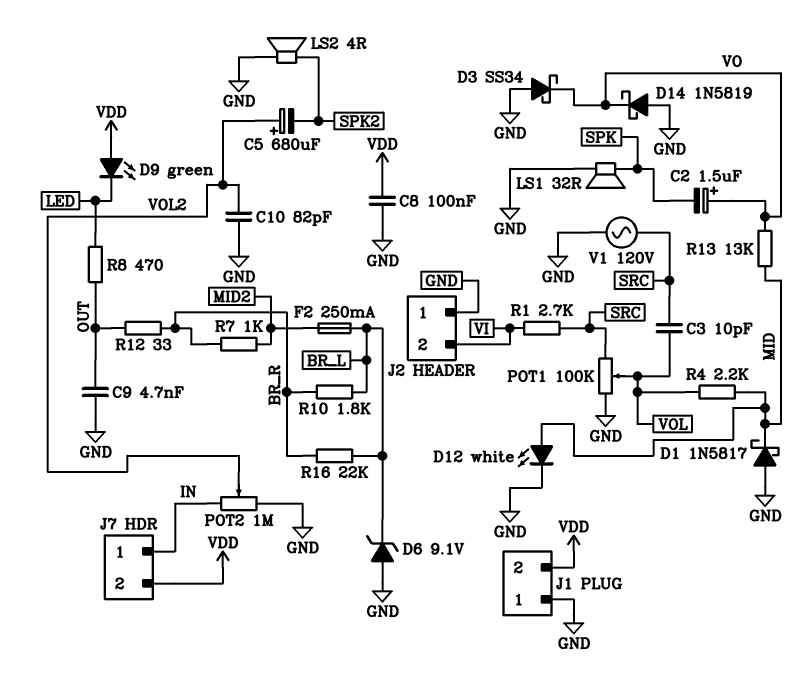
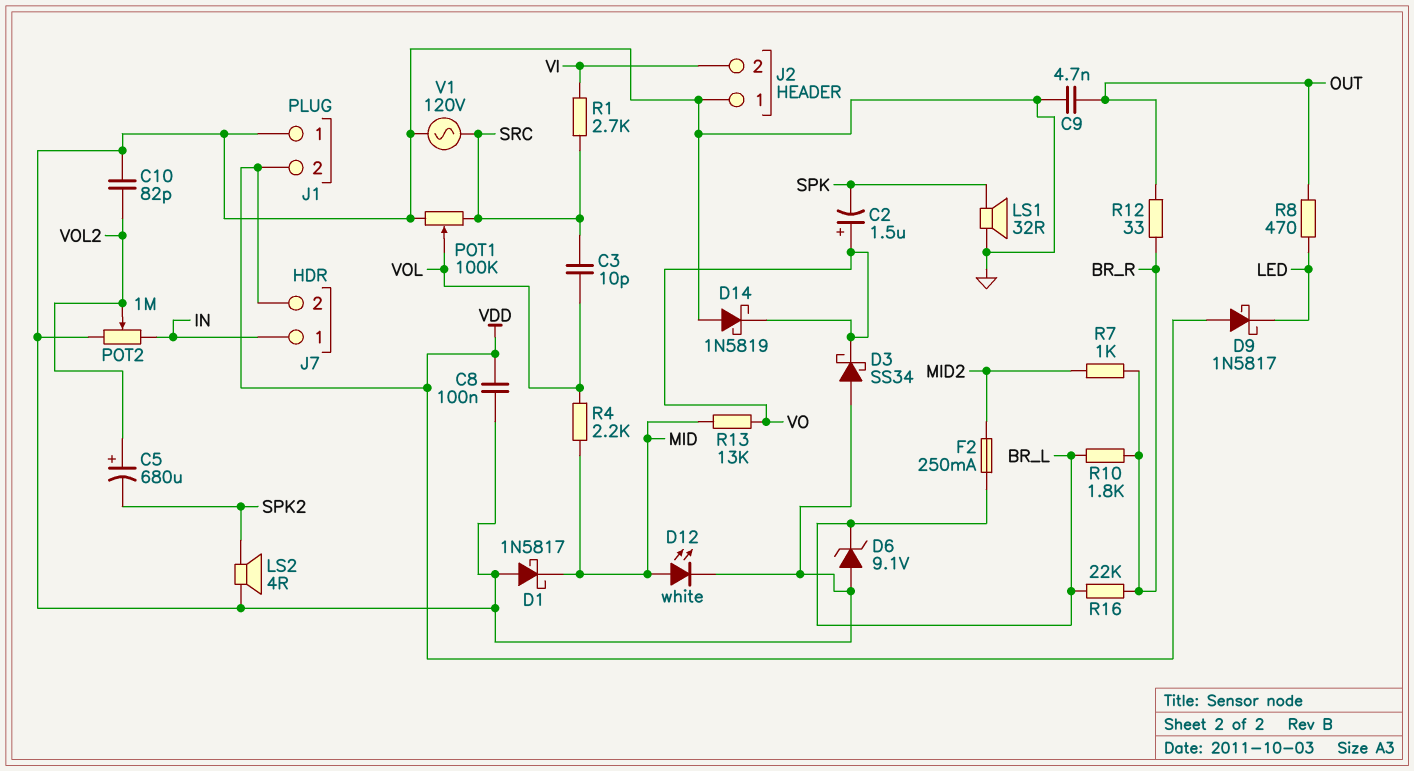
D9: LED green (A VDD, K LED) -> schottky 1N5817 (A VDD, K LED)

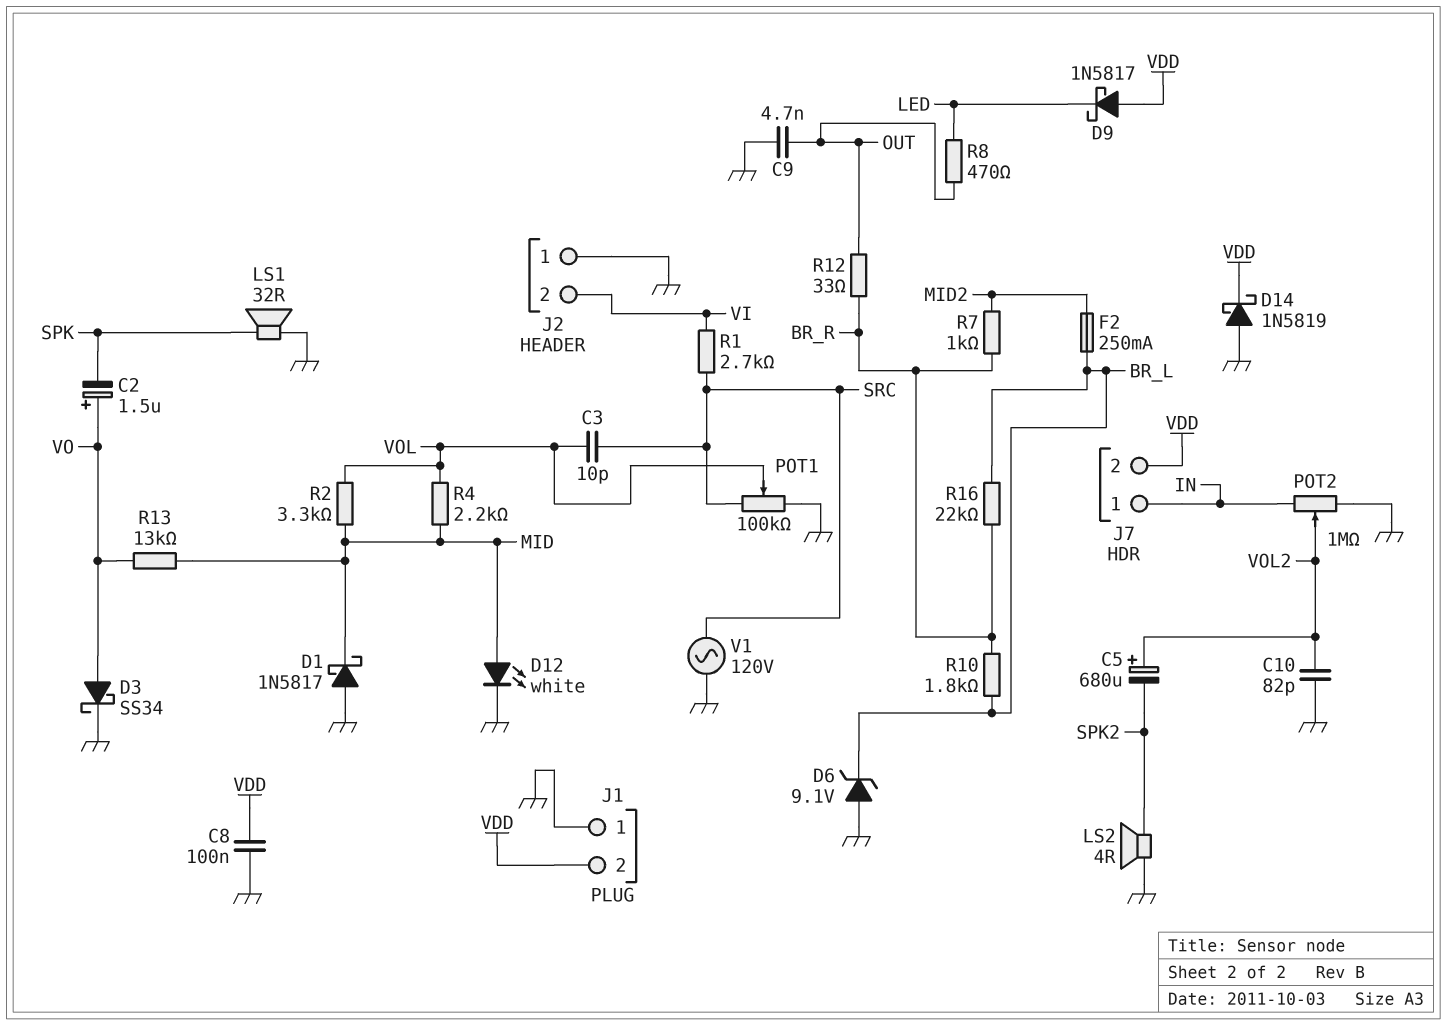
D3: schottky SS34 (A GND, K VO) -> schottky SS34 (A VO, K GND)
D14: schottky 1N5819 (A GND, K VO) -> schottky 1N5819 (A GND, K VDD)
R2: none -> 3.3k (MID, VOL)

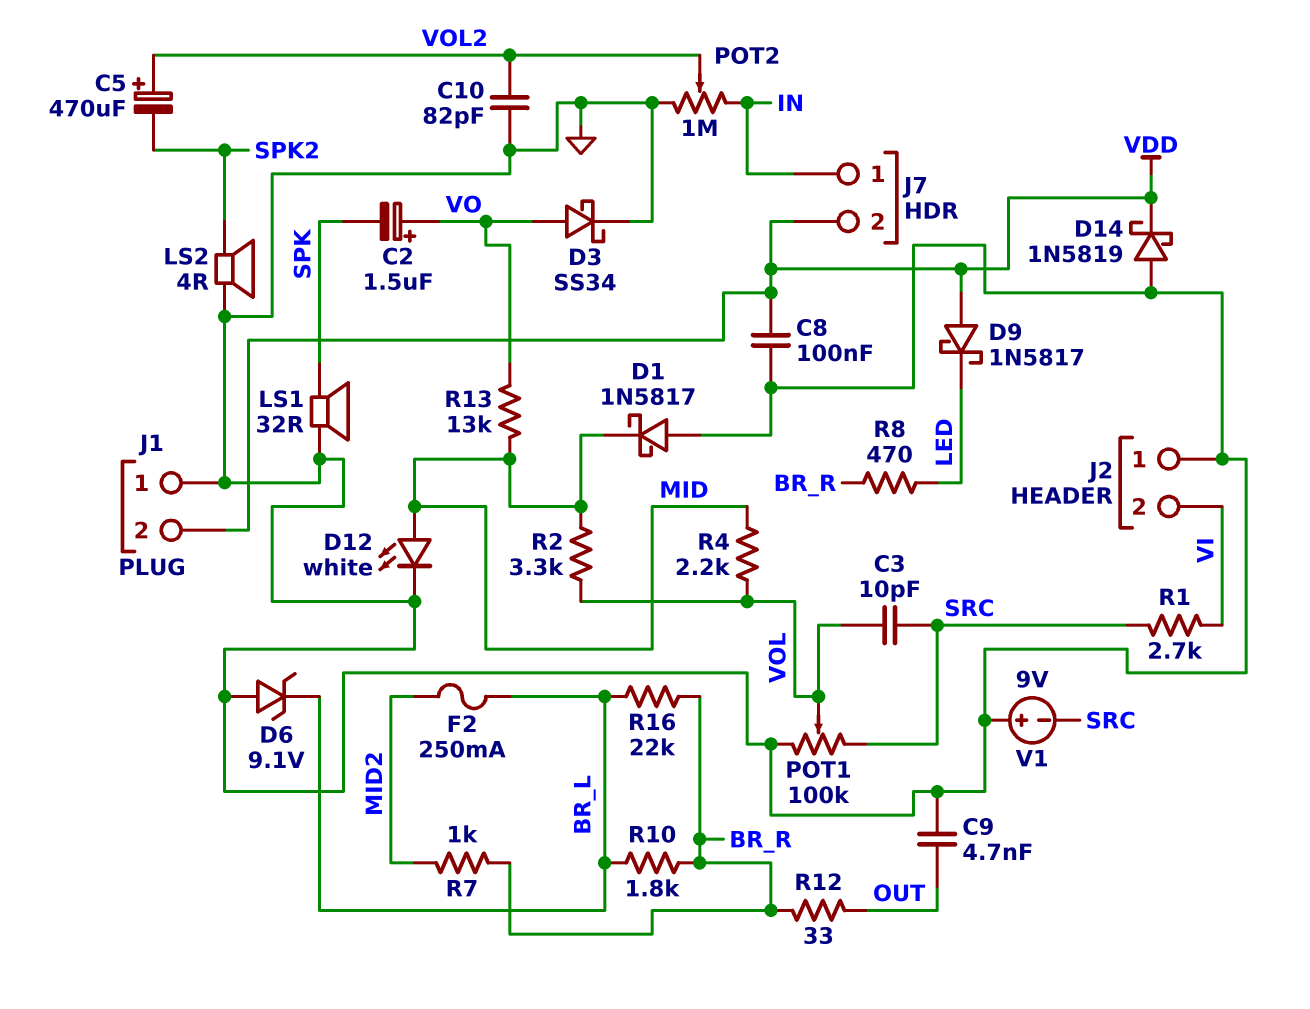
C5: 680uF (plus VOL2, minus SPK2) -> 470uF (plus VOL2, minus SPK2)
R8: 470 (LED, OUT) -> 470 (BR_R, LED)
V1: AC 120V (GND, SRC) -> 9V (plus GND, minus SRC)

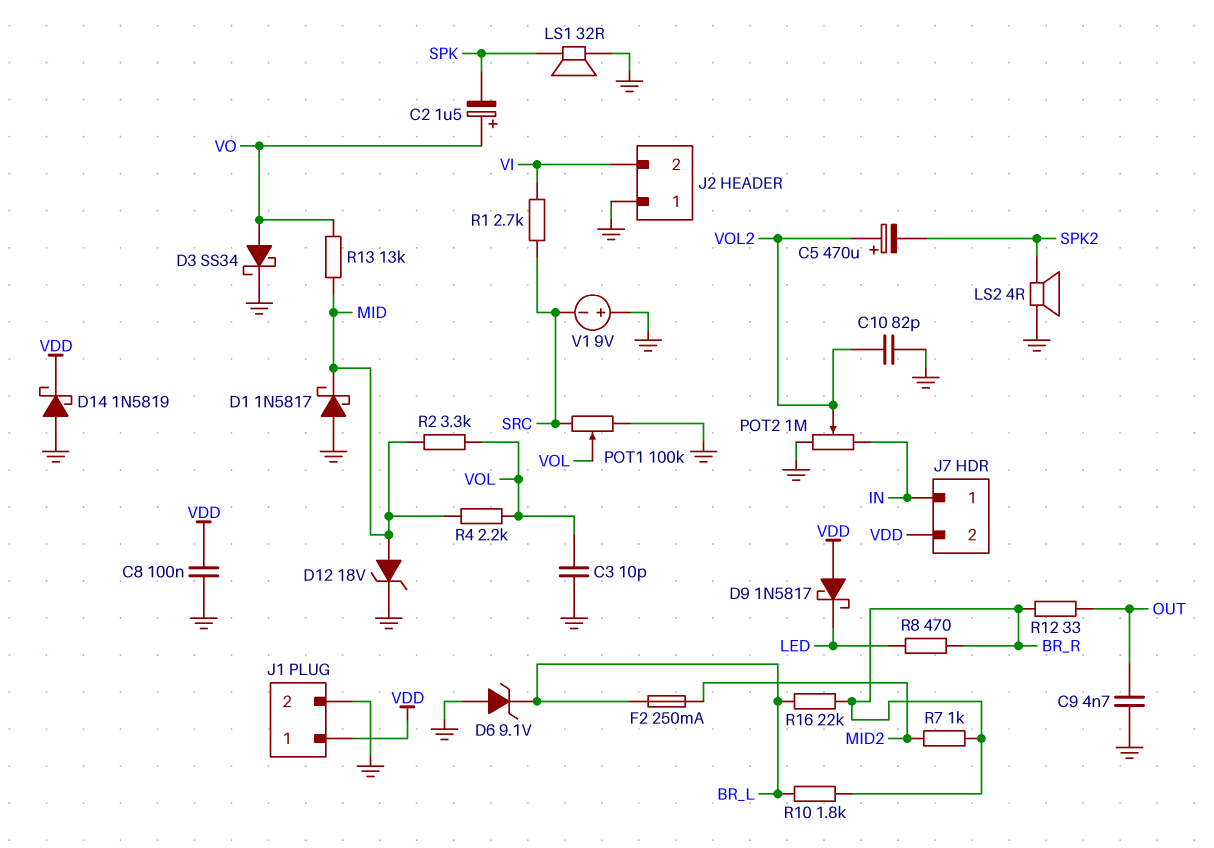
C3: 10pF (SRC, VOL) -> 10pF (GND, VOL)
D12: LED white (A MID, K GND) -> zener 18V (A MID, K GND)
J1 pin 1: GND -> VDD
J1 pin 2: VDD -> GND

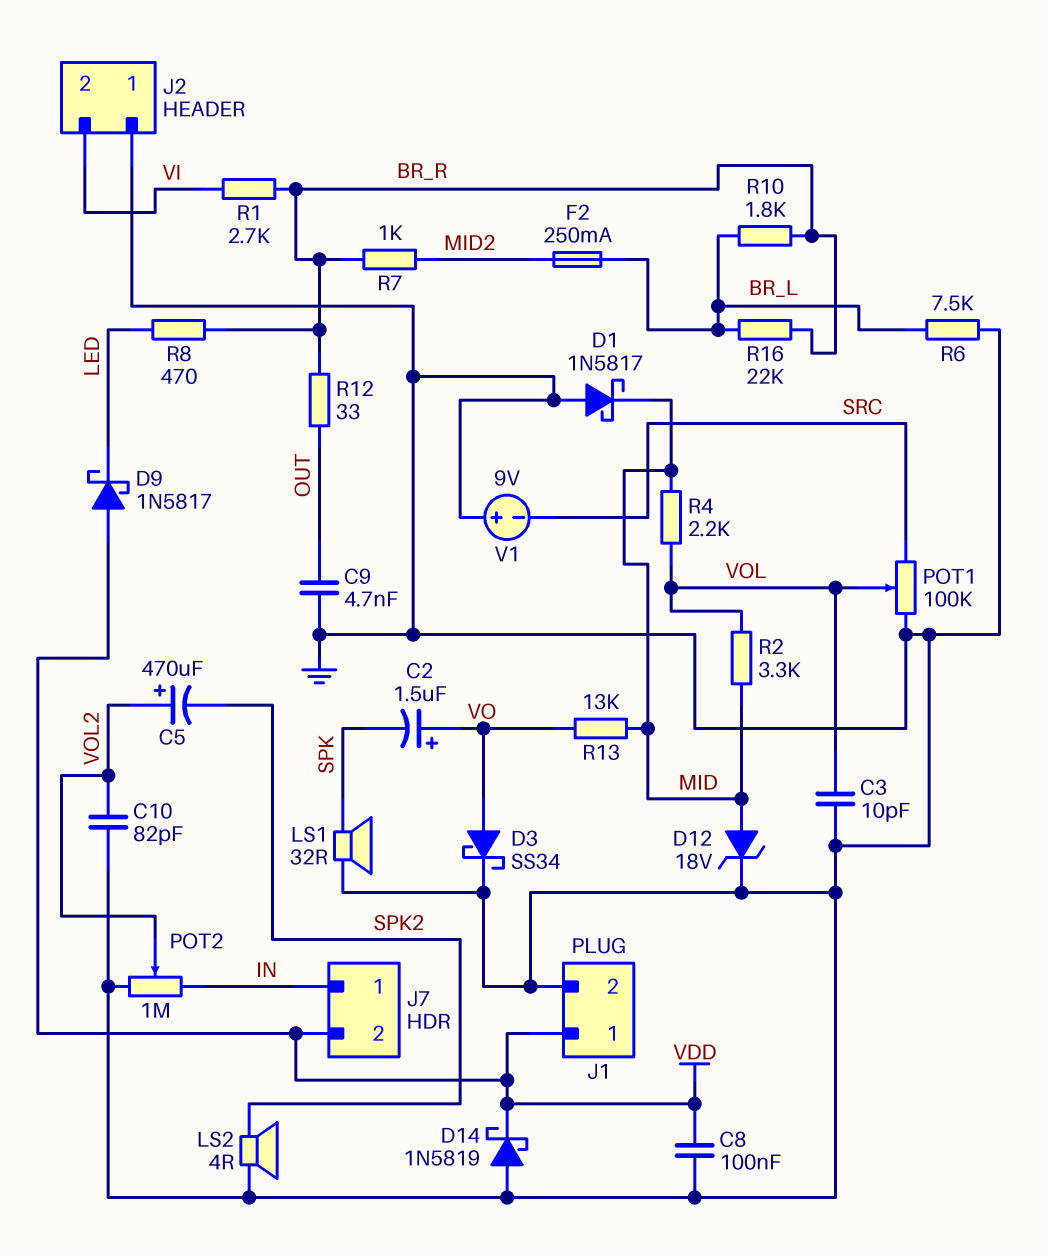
D6: zener 9.1V (A GND, K BR_L) -> none
R1: 2.7k (SRC, VI) -> 2.7k (BR_R, VI)
R6: none -> 7.5k (BR_L, GND)

